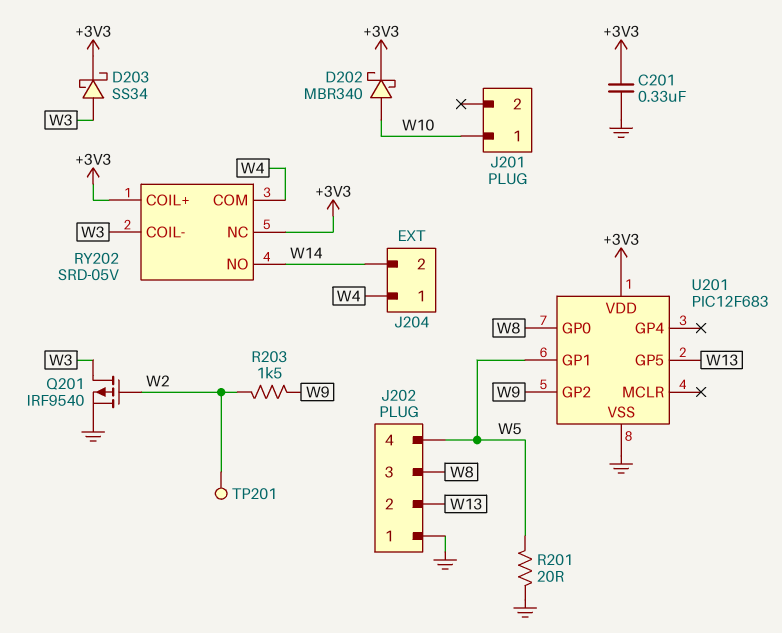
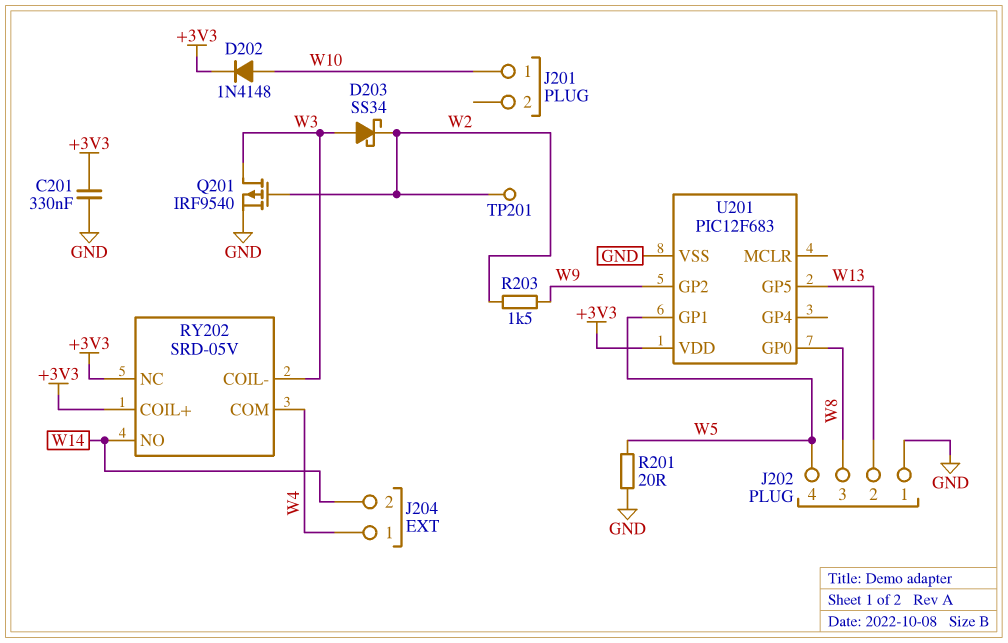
D202: schottky MBR340 (A W10, K +3V3) -> diode 1N4148 (A W10, K +3V3)
D203: schottky SS34 (A W3, K +3V3) -> schottky SS34 (A W3, K W2)

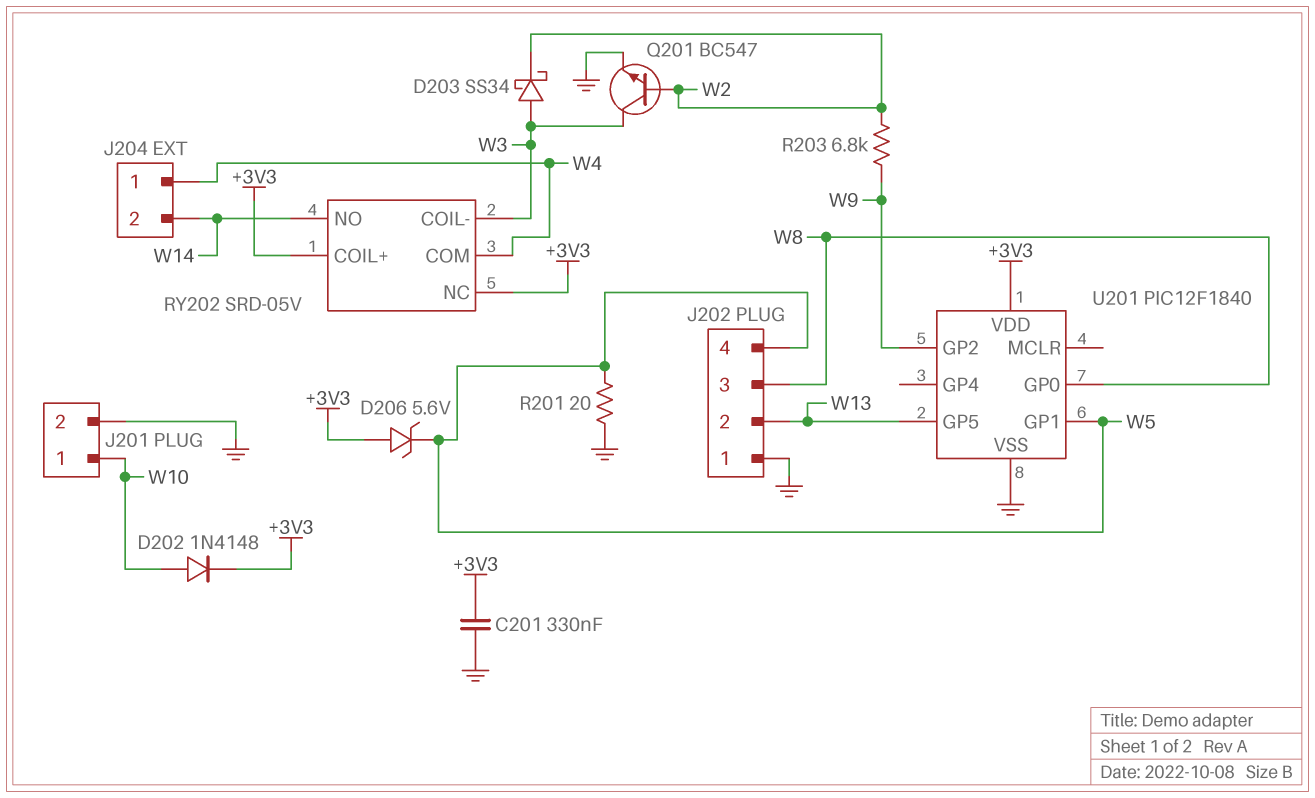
D206: none -> zener 5.6V (A +3V3, K W5)
J201 pin 2: none -> GND
Q201: PMOS IRF9540 (G W2, D W3, S GND) -> NPN BC547 (B W2, C W3, E GND)
R203: 1.5k (W2, W9) -> 6.8k (W2, W9)
TP201: test point (W2) -> none
U201: PIC12F683 -> PIC12F1840

